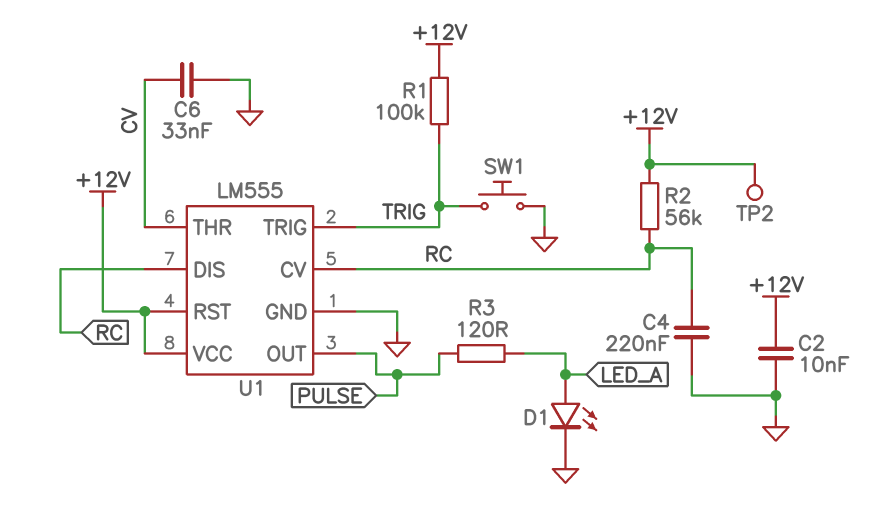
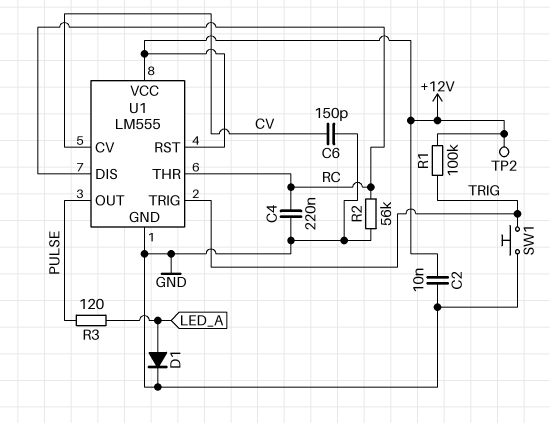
C6: 33nF (CV, GND) -> 150pF (CV, GND)
D1: LED (A LED_A, K GND) -> diode (A LED_A, K GND)
R2: 56k (+12V, RC) -> 56k (GND, RC)
U1 pin CV: RC -> CV
U1 pin THR: CV -> RC

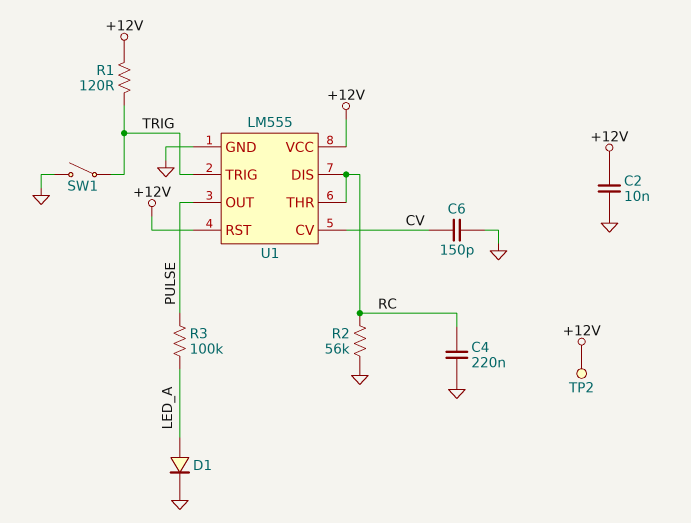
R1: 100k (+12V, TRIG) -> 120 (+12V, TRIG)
R3: 120 (LED_A, PULSE) -> 100k (LED_A, PULSE)
SW1: button (GND, TRIG) -> switch (GND, TRIG)

